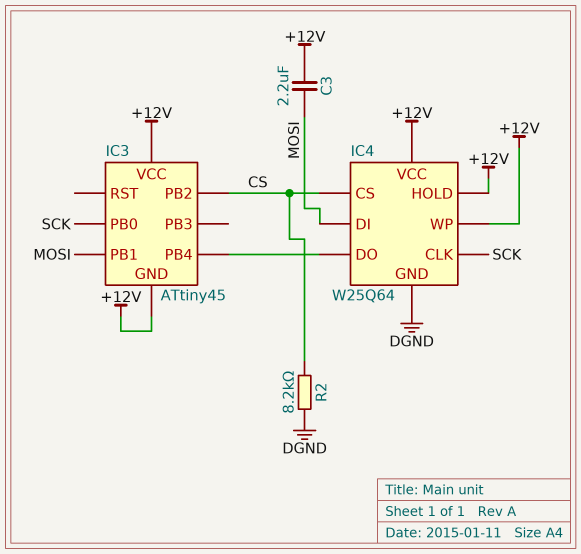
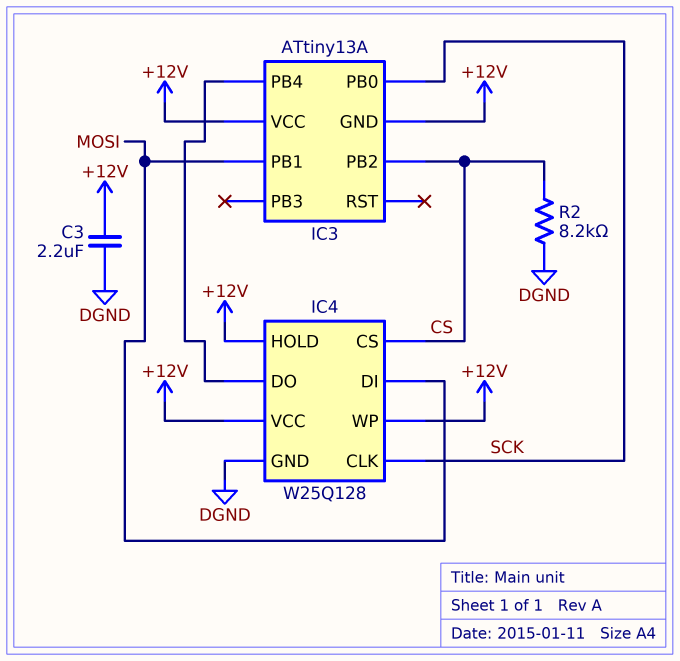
C3: 2.2uF (+12V, MOSI) -> 2.2uF (+12V, DGND)
IC3: ATtiny45 -> ATtiny13A
IC4: W25Q64 -> W25Q128

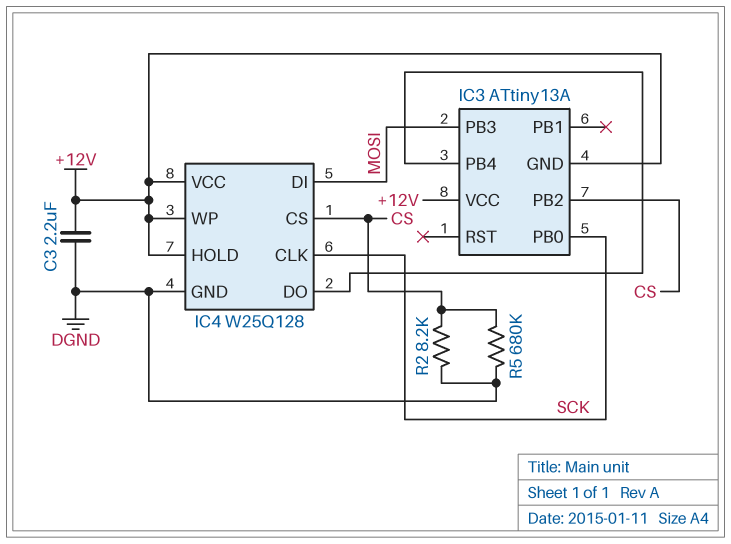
IC3 pin PB1: MOSI -> none
IC3 pin PB3: none -> MOSI
R5: none -> 680k (CS, DGND)

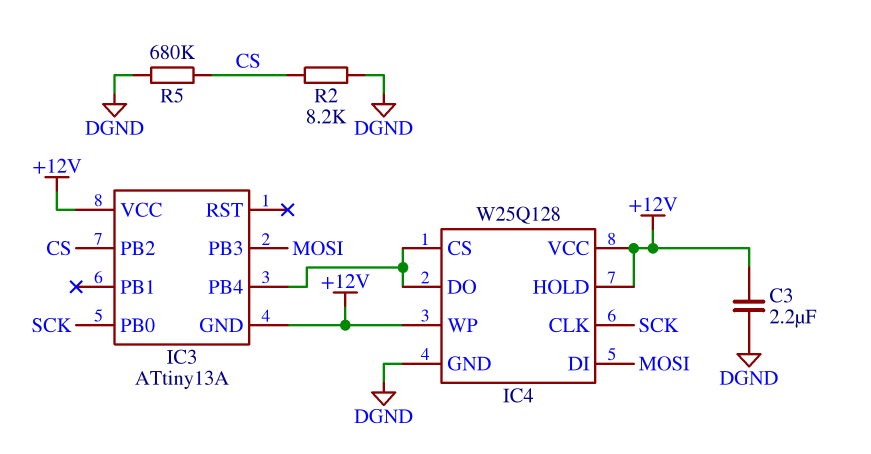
IC4 pin CS: CS -> IC3/PB4

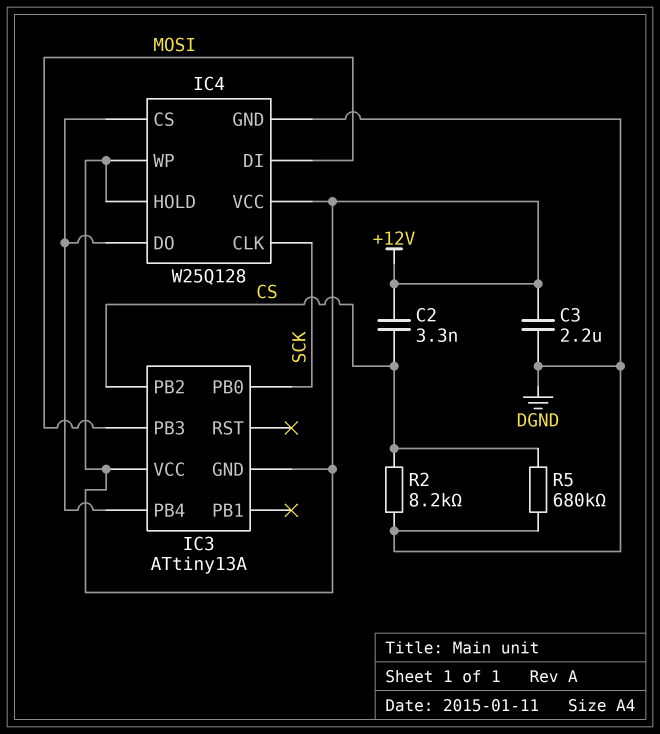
C2: none -> 3.3nF (+12V, CS)

